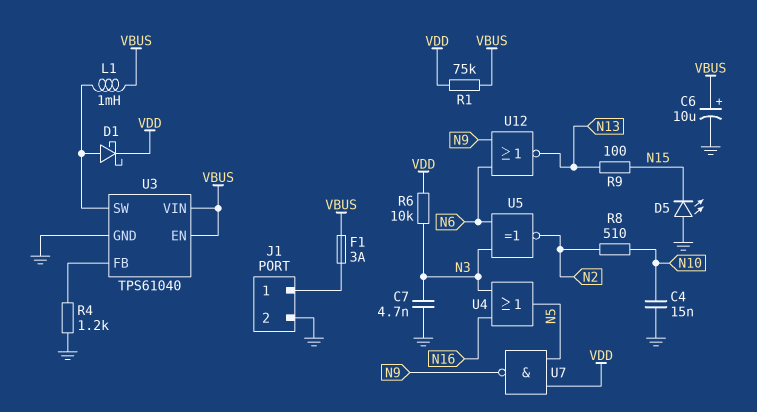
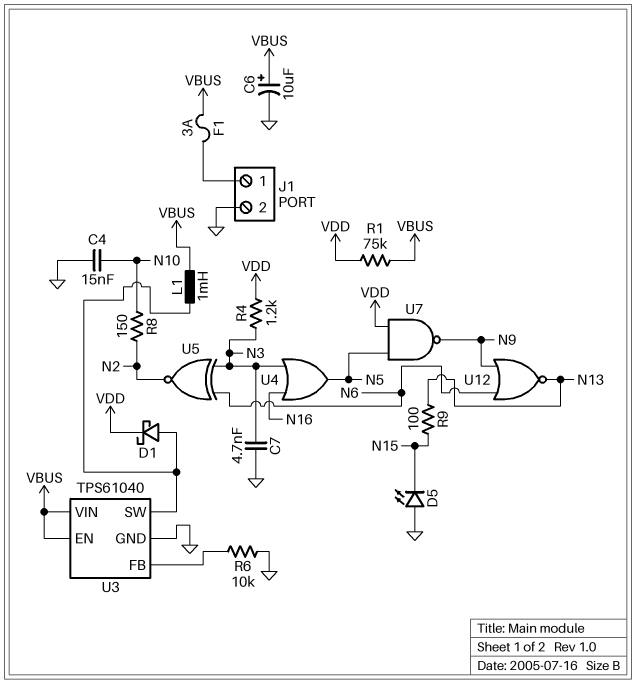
R4: 1.2k (GND, U3/FB) -> 1.2k (N3, VDD)
R6: 10k (N3, VDD) -> 10k (GND, U3/FB)
R8: 510 (N2, N10) -> 150 (N2, N10)

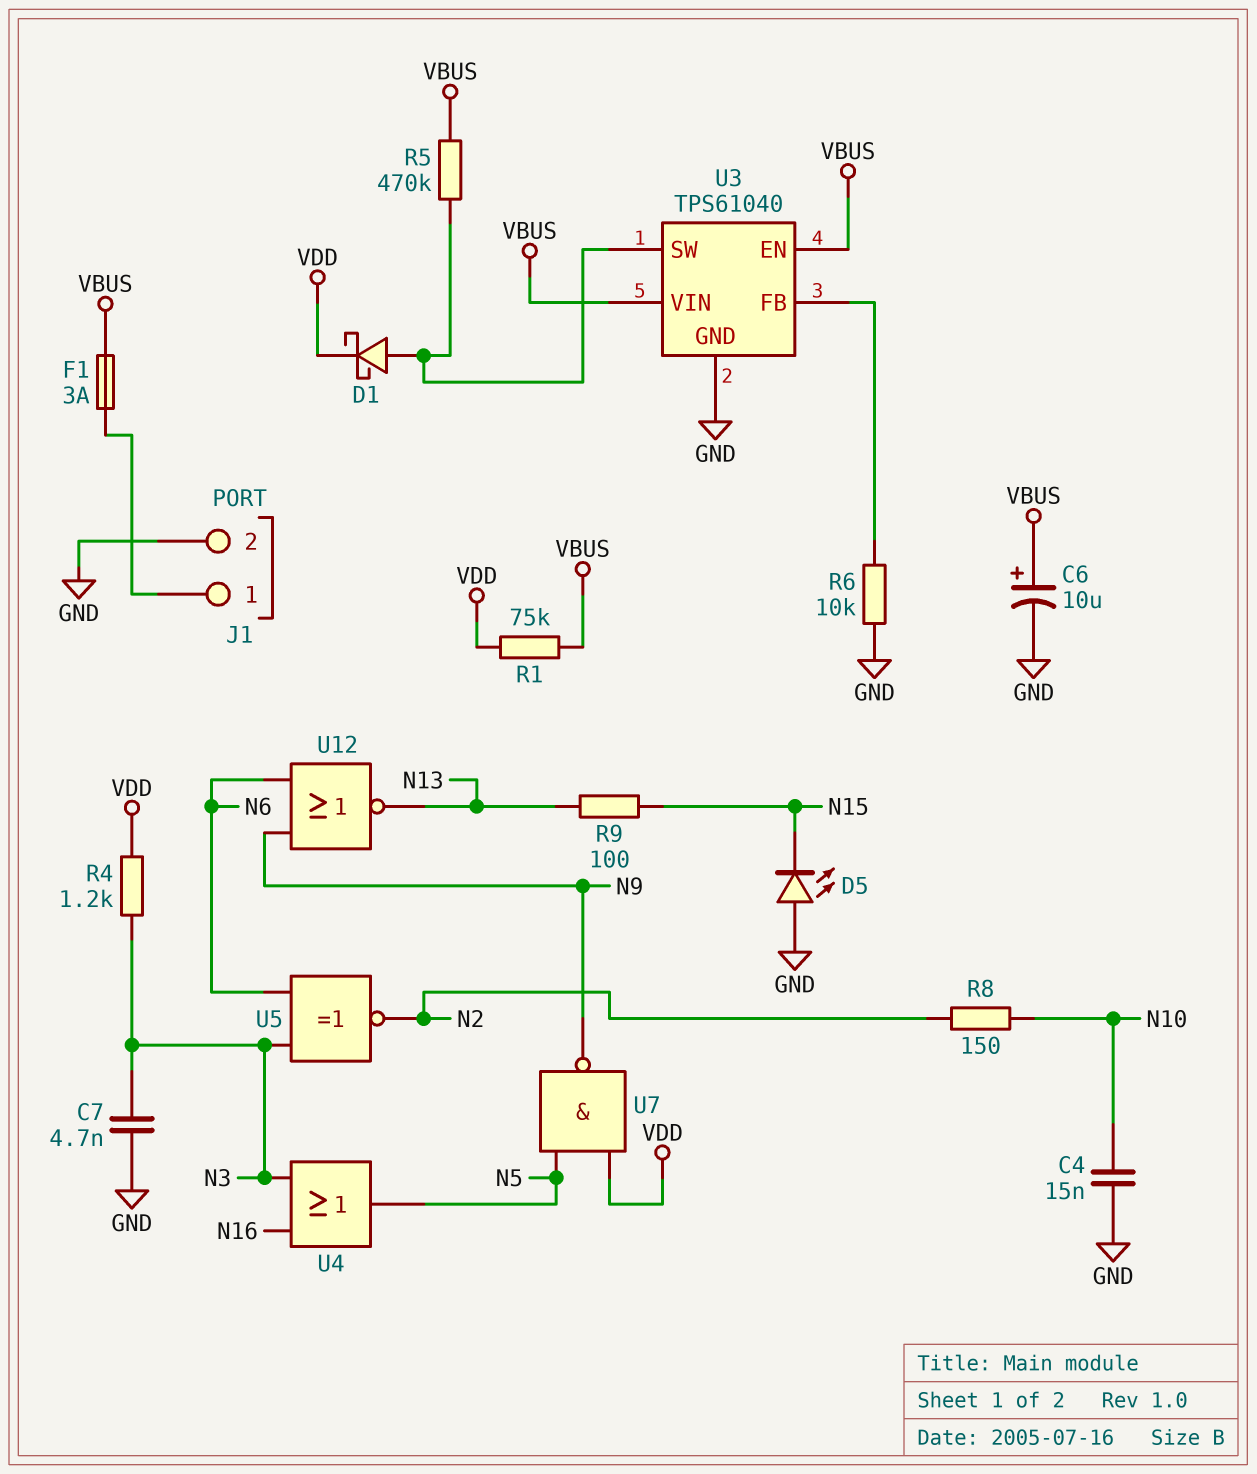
L1: 1mH (U3/SW, VBUS) -> none
R5: none -> 470k (U3/SW, VBUS)

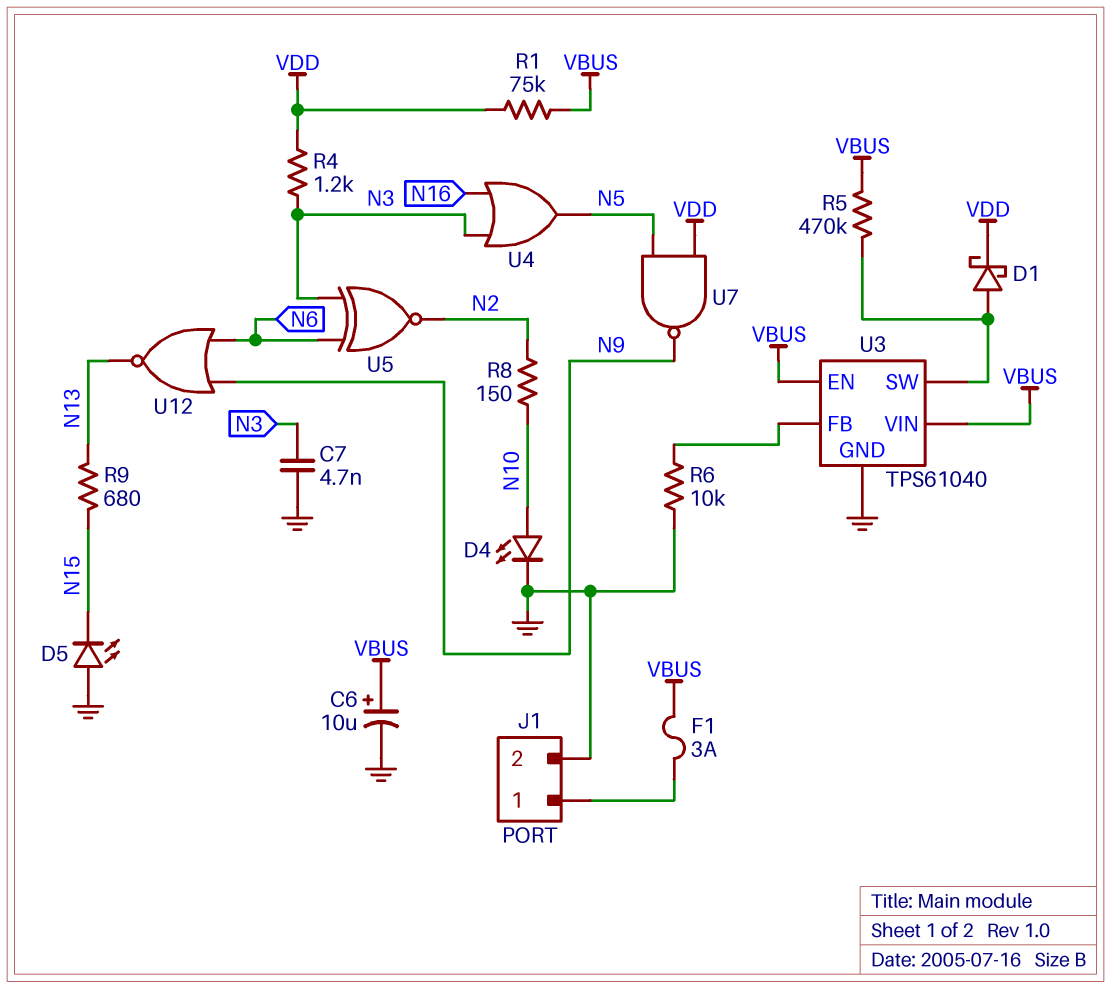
C4: 15nF (GND, N10) -> none
D4: none -> LED (A N10, K GND)
R9: 100 (N13, N15) -> 680 (N13, N15)

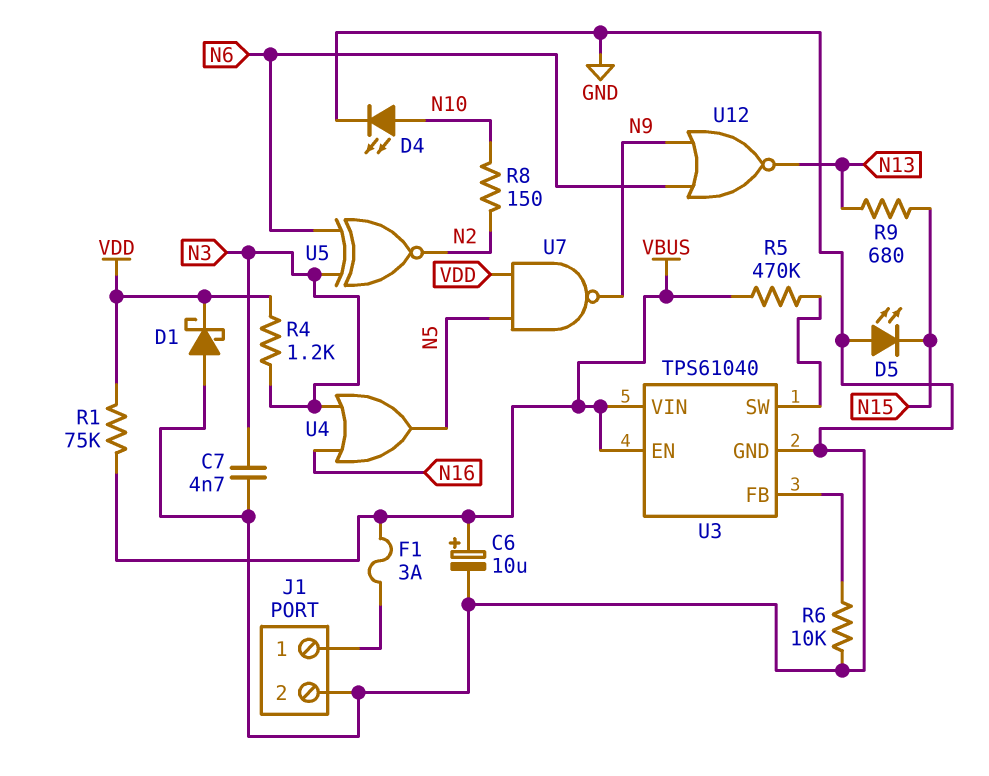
D1: schottky (A U3/SW, K VDD) -> schottky (A GND, K VDD)

